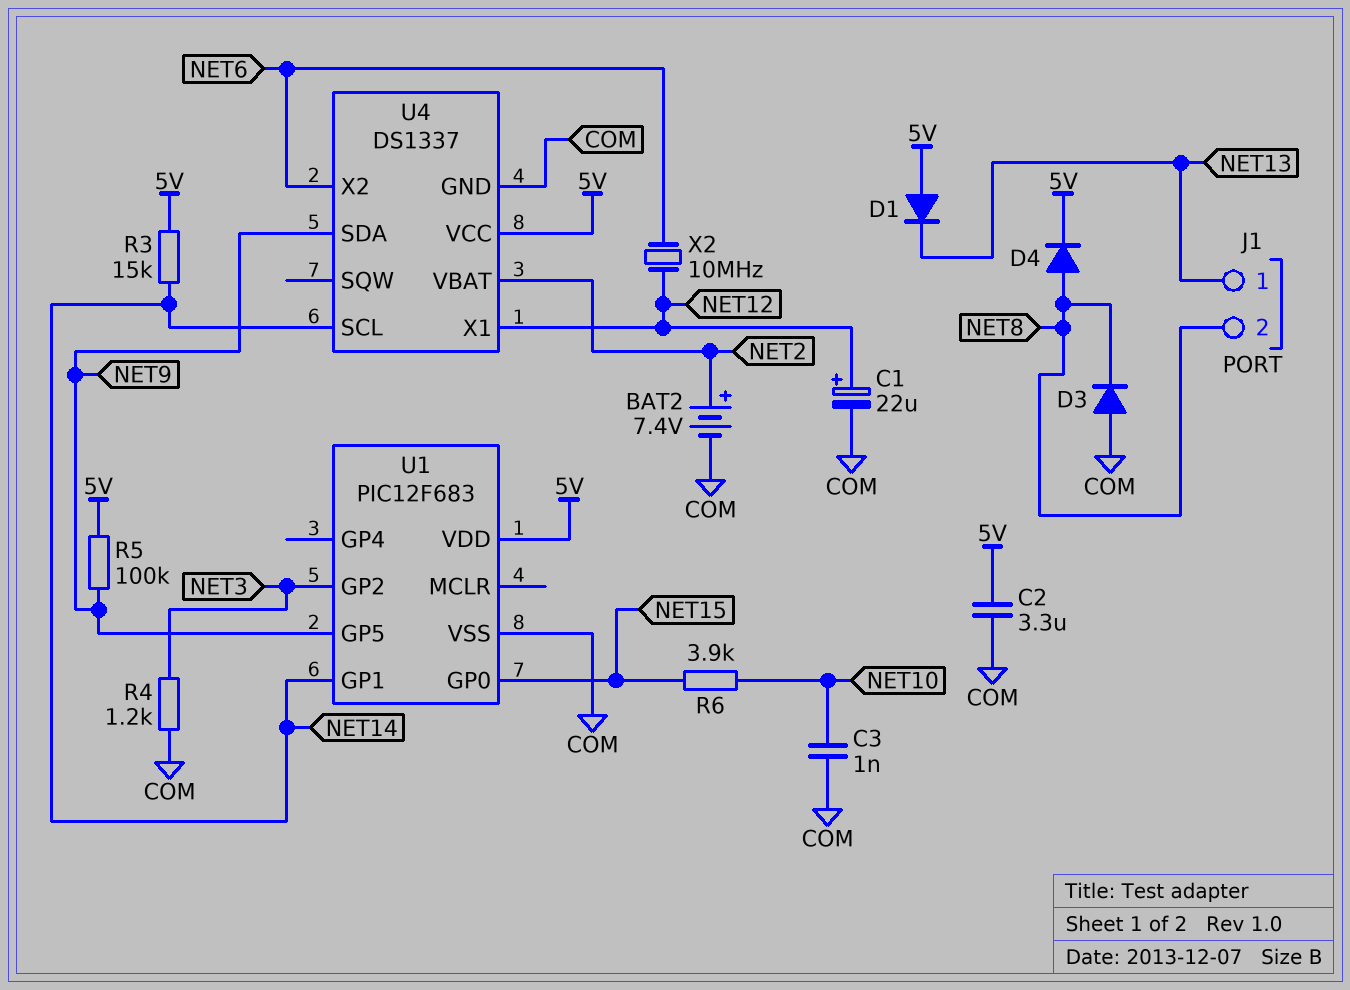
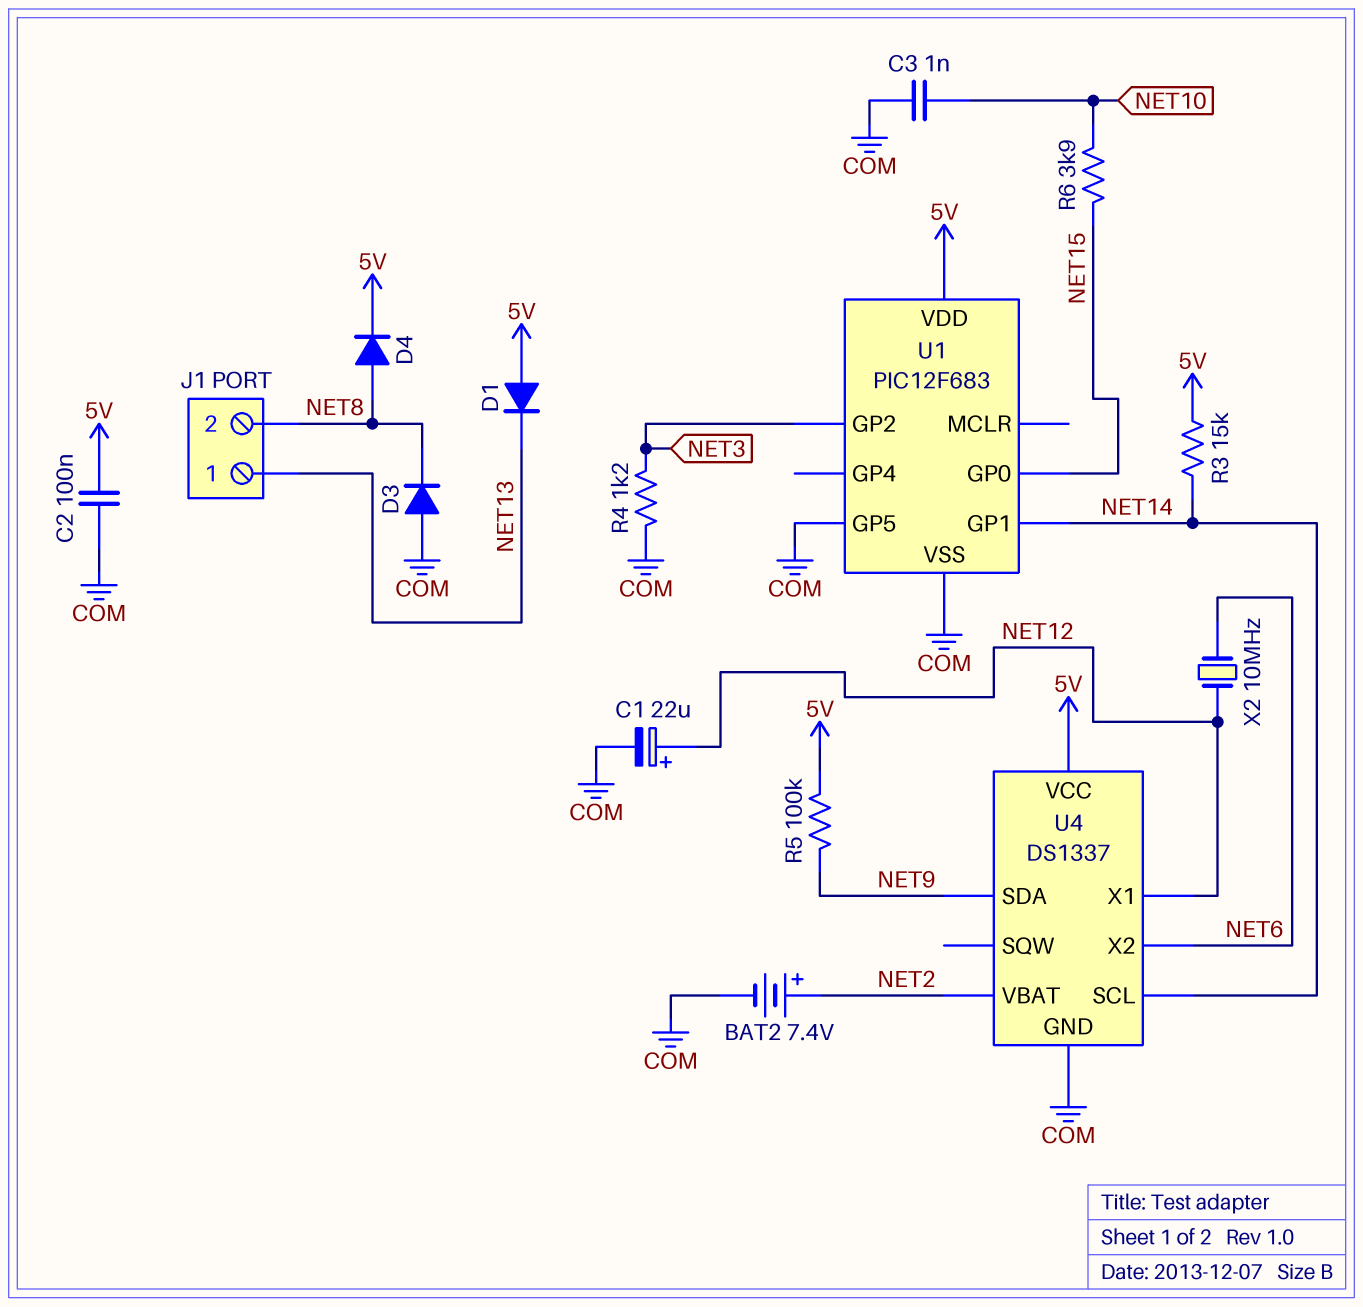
C2: 3.3uF (5V, COM) -> 100nF (5V, COM)
U1 pin GP5: NET9 -> COM

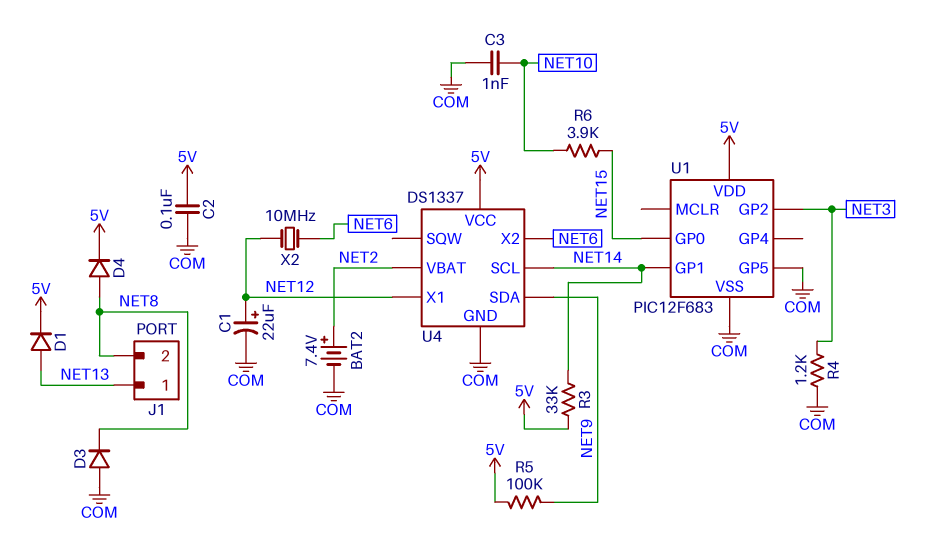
D1: diode (A 5V, K NET13) -> diode (A NET13, K 5V)
R3: 15k (5V, NET14) -> 33k (5V, NET14)

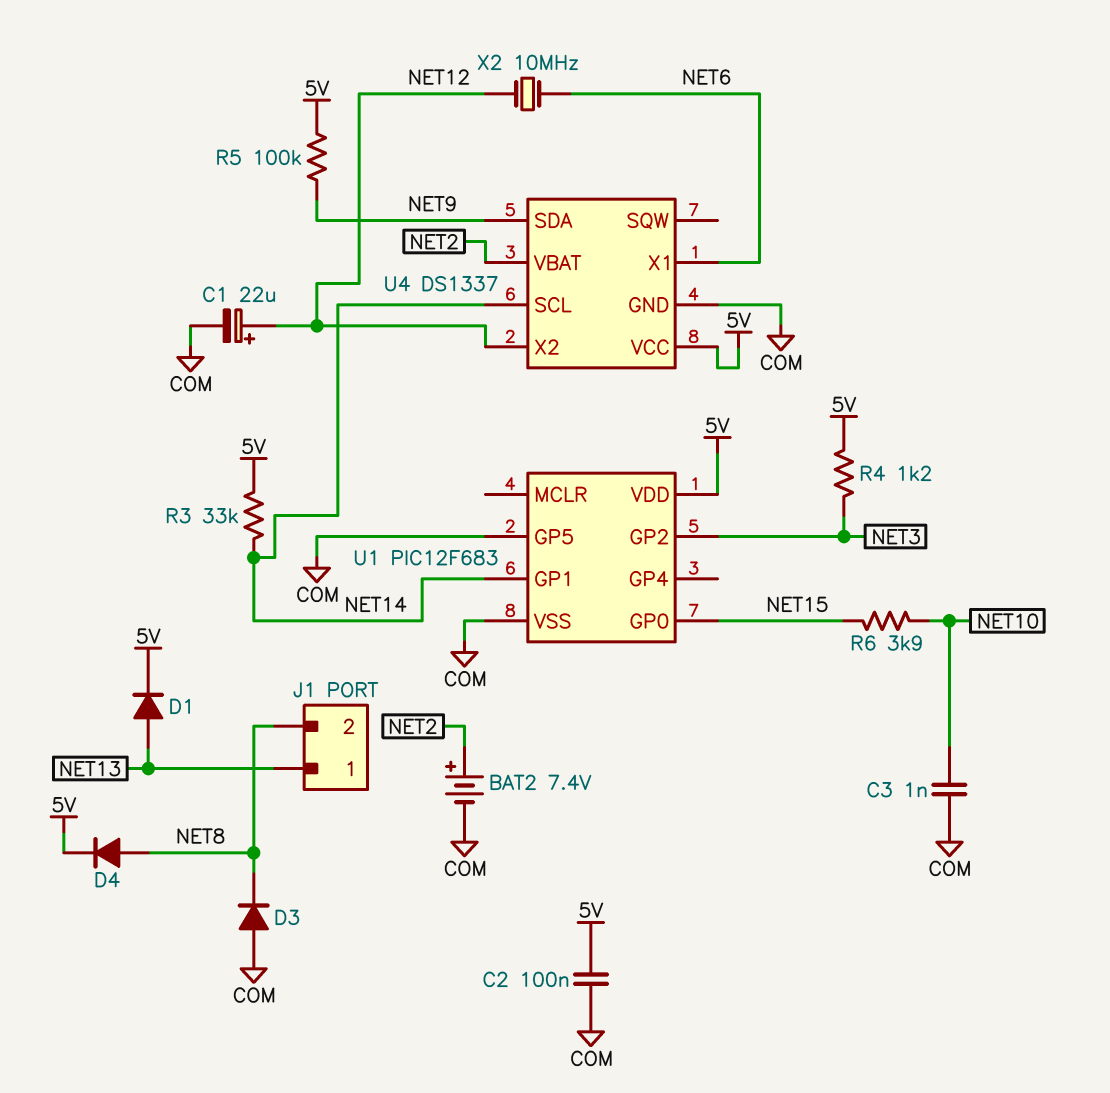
R4: 1.2k (COM, NET3) -> 1.2k (5V, NET3)
U4 pin X1: NET12 -> NET6
U4 pin X2: NET6 -> NET12

